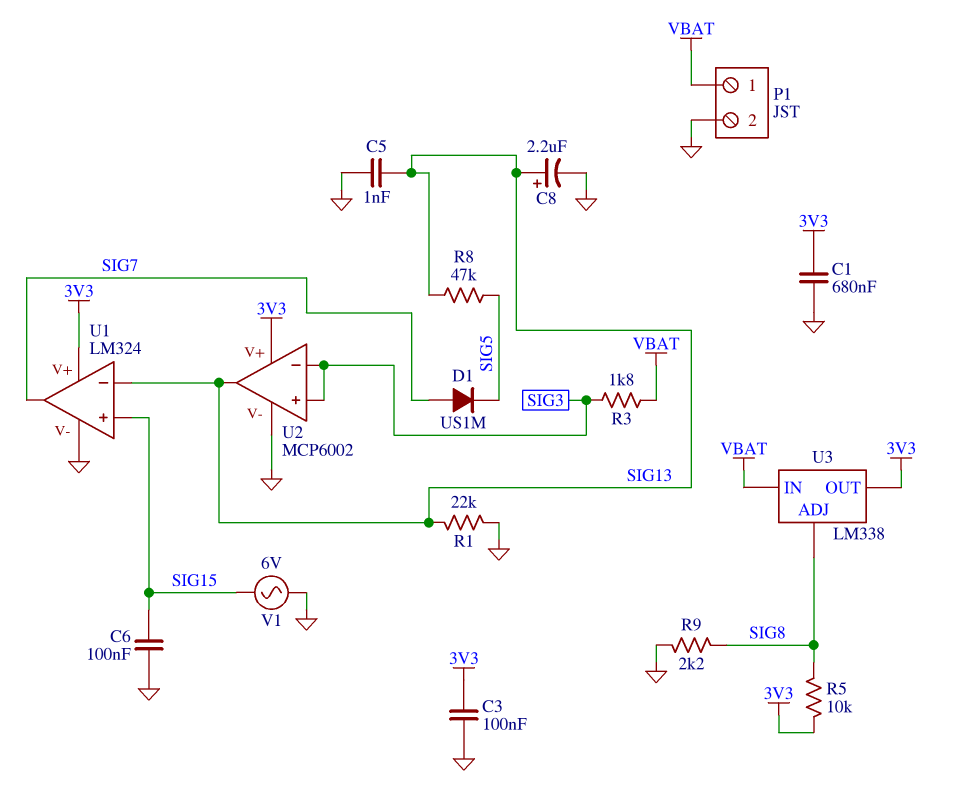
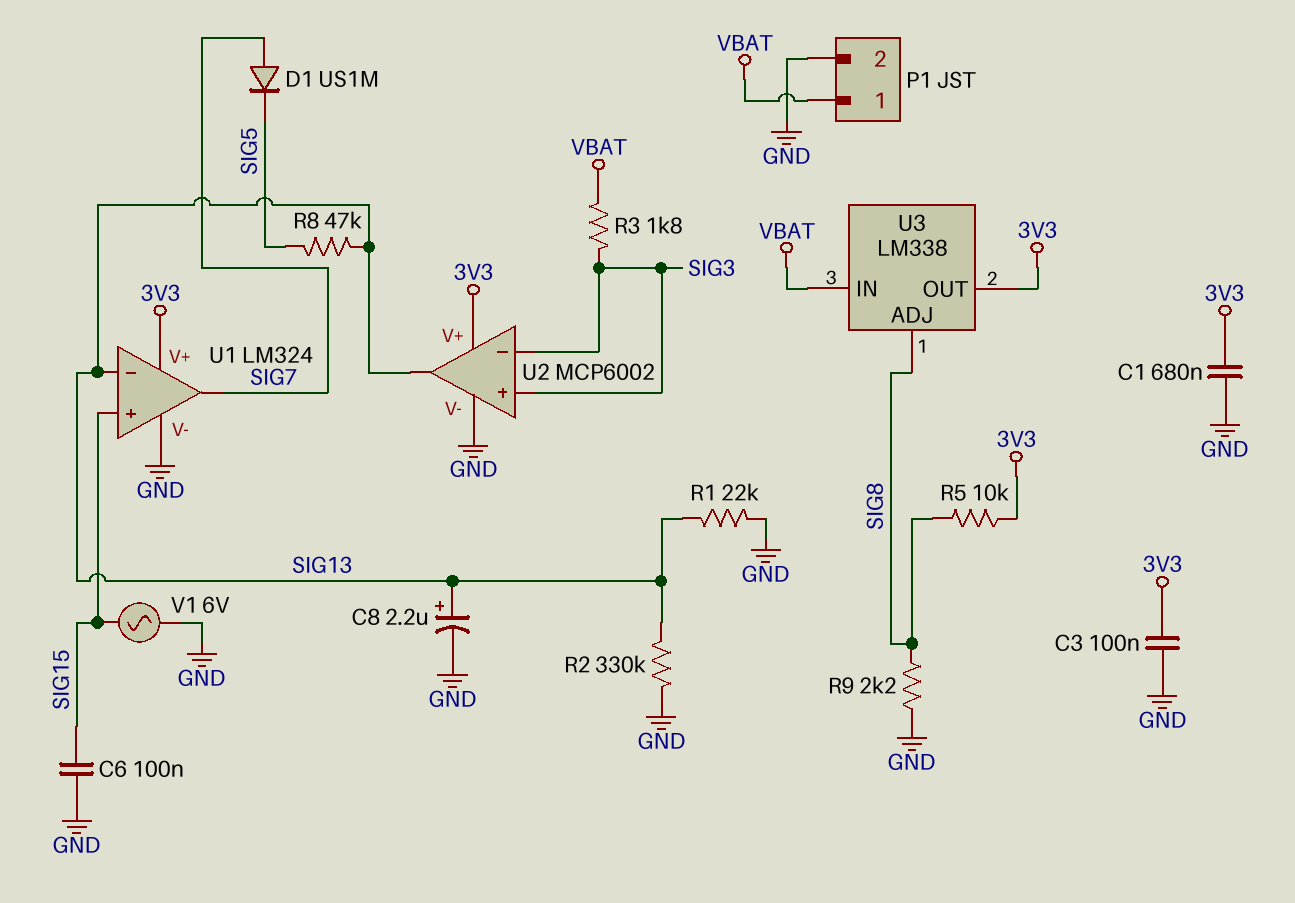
C5: 1nF (GND, SIG13) -> none
R2: none -> 330k (GND, SIG13)

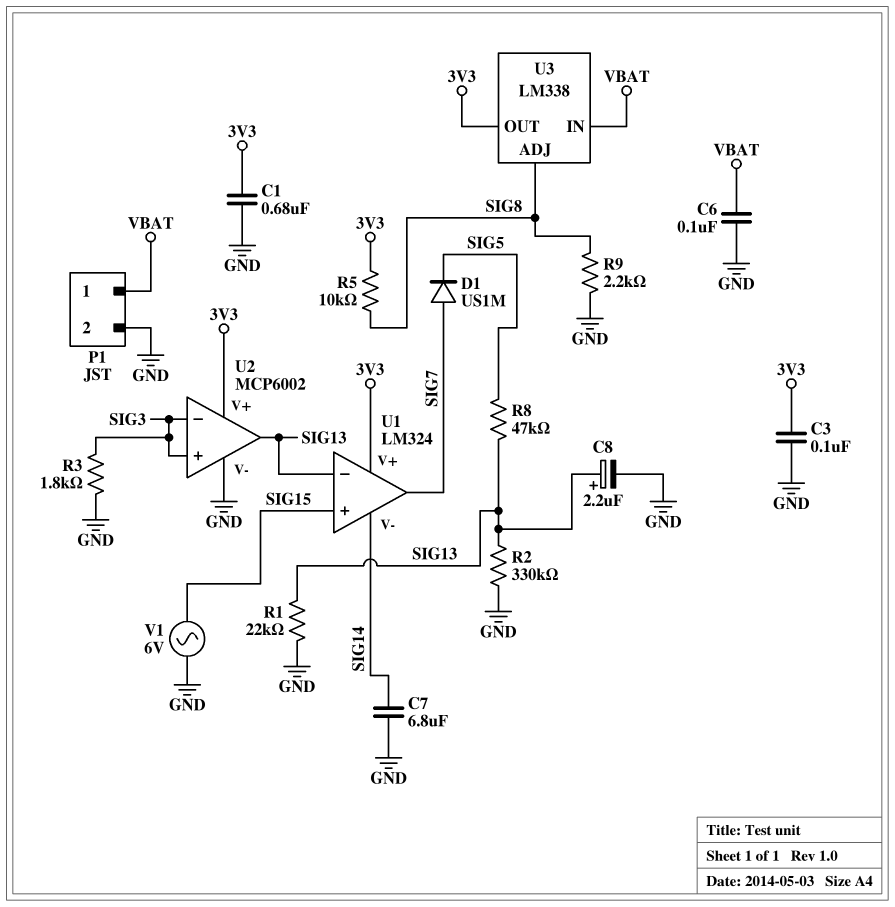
C6: 100nF (GND, SIG15) -> 100nF (GND, VBAT)
C7: none -> 6.8uF (GND, SIG14)
R3: 1.8k (SIG3, VBAT) -> 1.8k (GND, SIG3)
U1 pin V-: GND -> SIG14

